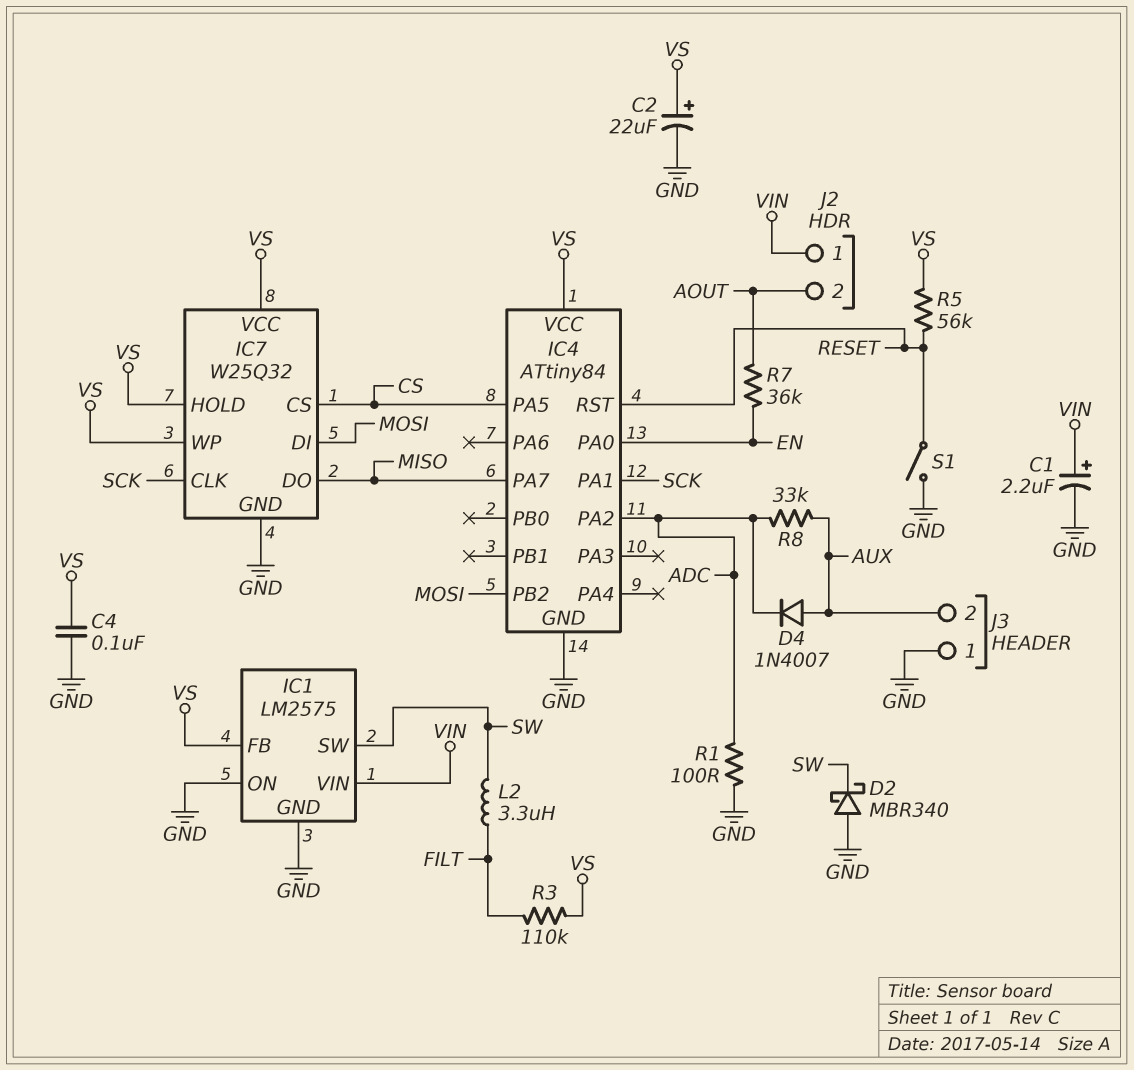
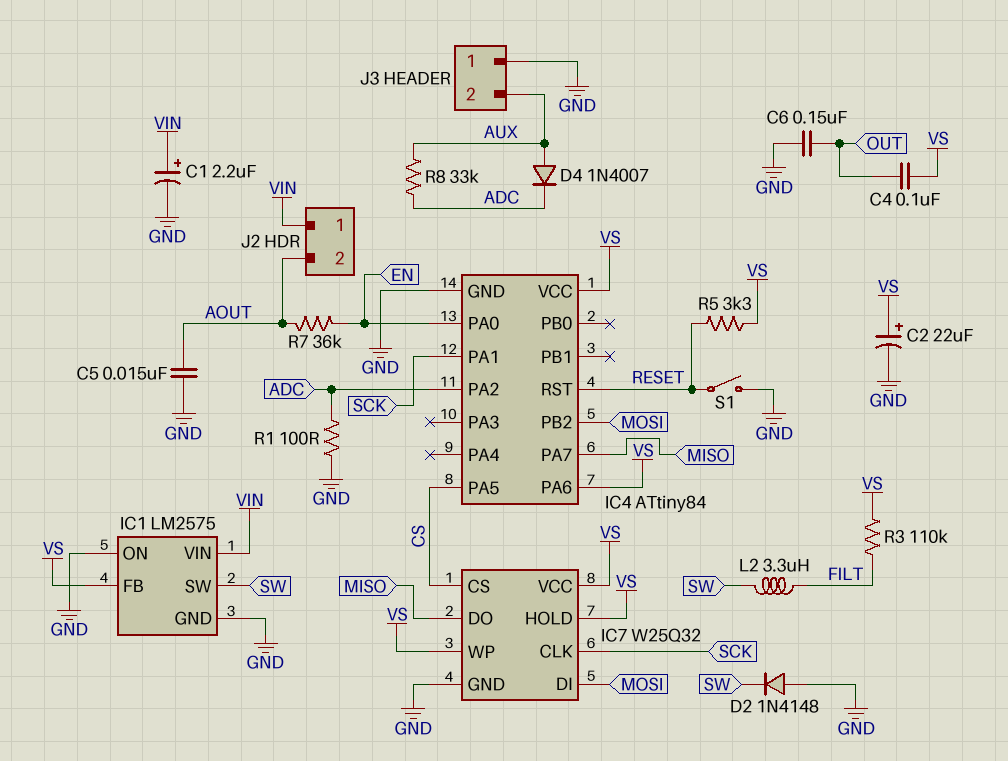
C4: 100nF (GND, VS) -> 100nF (OUT, VS)
C5: none -> 15nF (AOUT, GND)
C6: none -> 150nF (GND, OUT)
D2: schottky MBR340 (A GND, K SW) -> diode 1N4148 (A GND, K SW)
IC4 pin PA6: none -> VS
R5: 56k (RESET, VS) -> 3.3k (RESET, VS)

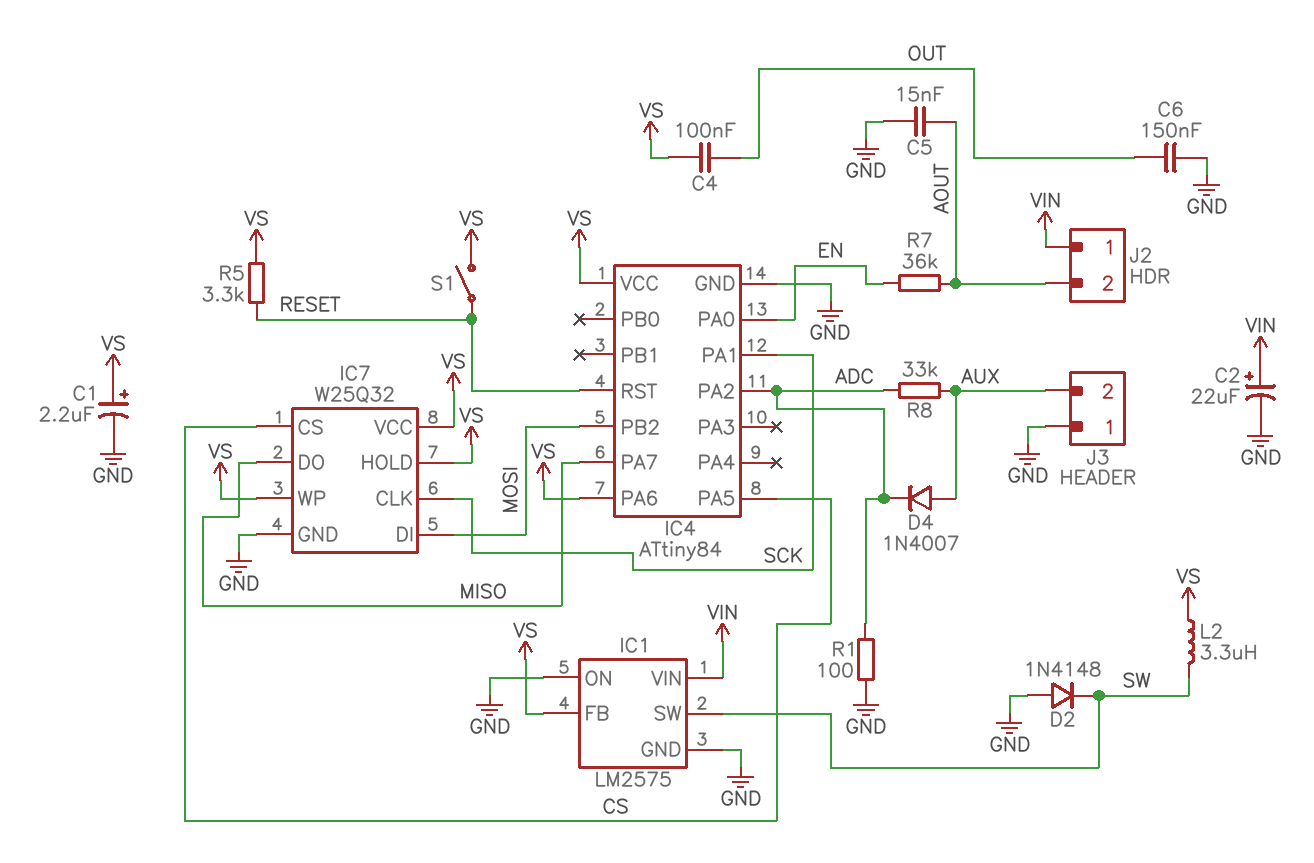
C1: 2.2uF (plus VIN, minus GND) -> 2.2uF (plus VS, minus GND)
C2: 22uF (plus VS, minus GND) -> 22uF (plus VIN, minus GND)
L2: 3.3uH (FILT, SW) -> 3.3uH (SW, VS)
R3: 110k (FILT, VS) -> none
S1: switch (GND, RESET) -> switch (RESET, VS)

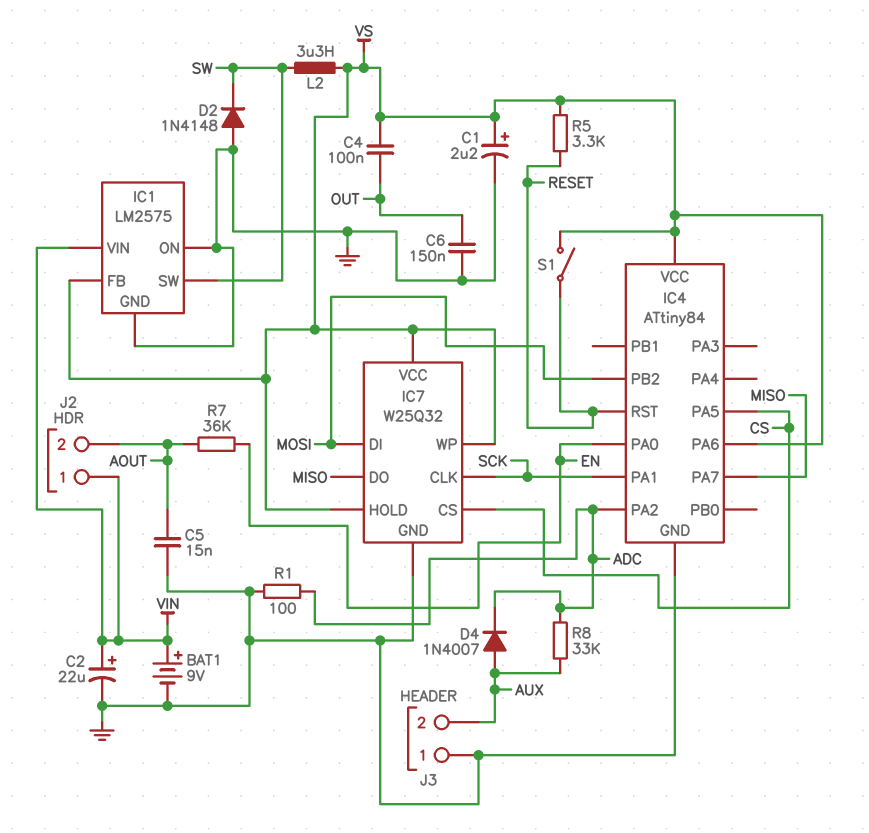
BAT1: none -> 9V (plus VIN, minus GND)

